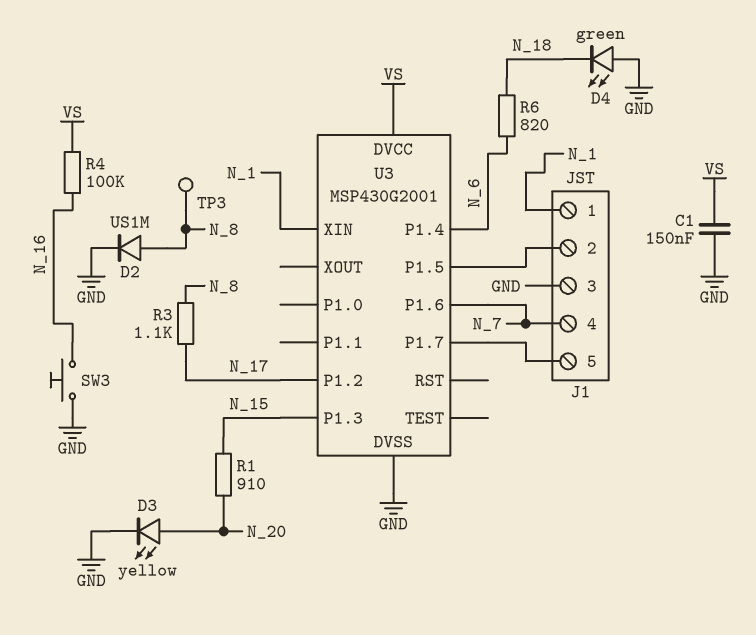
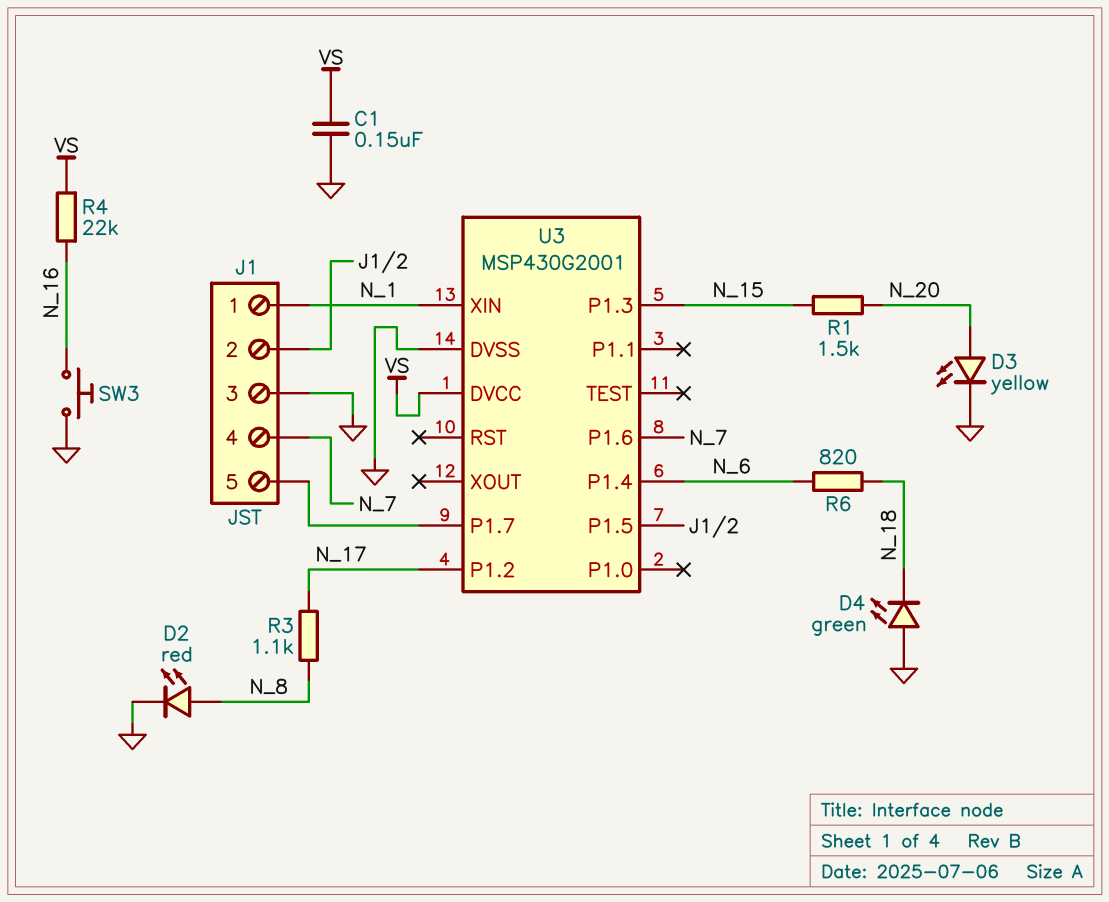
D2: diode US1M (A N_8, K GND) -> LED red (A N_8, K GND)
R1: 910 (N_15, N_20) -> 1.5k (N_15, N_20)
R4: 100k (N_16, VS) -> 22k (N_16, VS)
TP3: test point (N_8) -> none

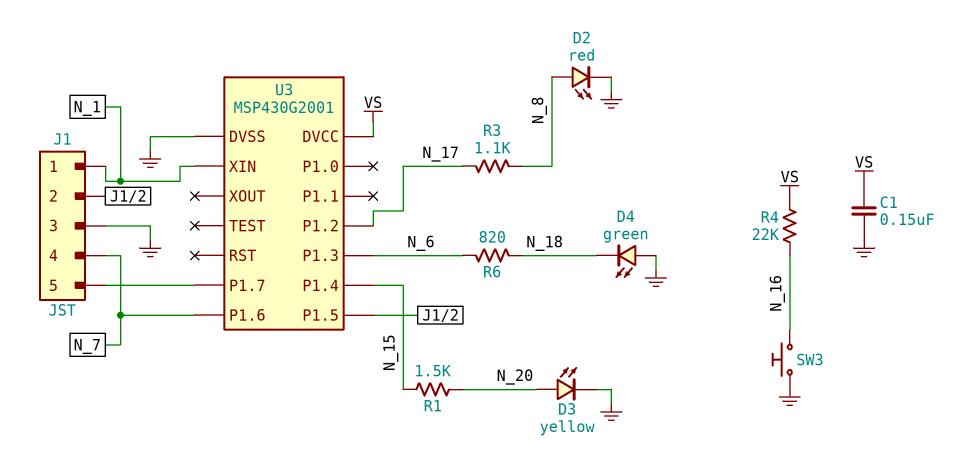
U3 pin P1.3: N_15 -> N_6
U3 pin P1.4: N_6 -> N_15

